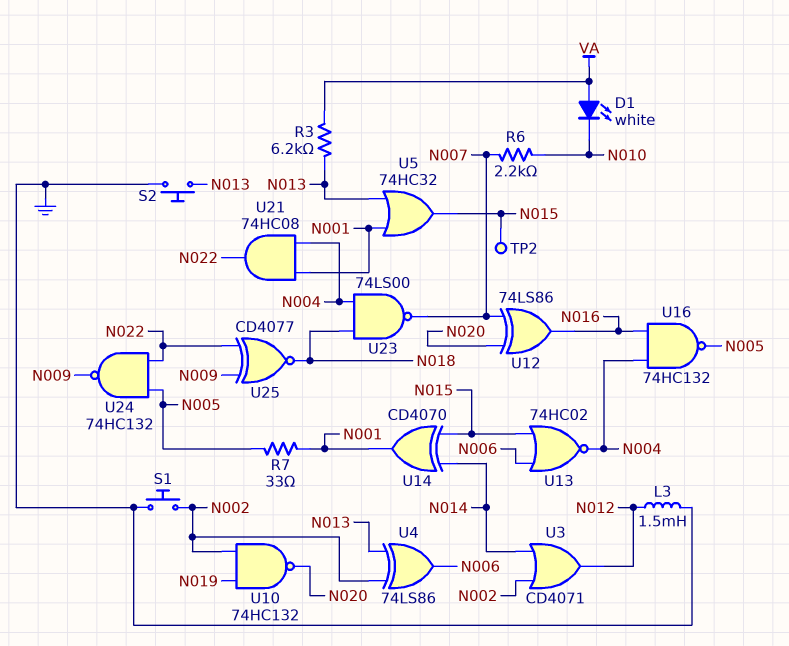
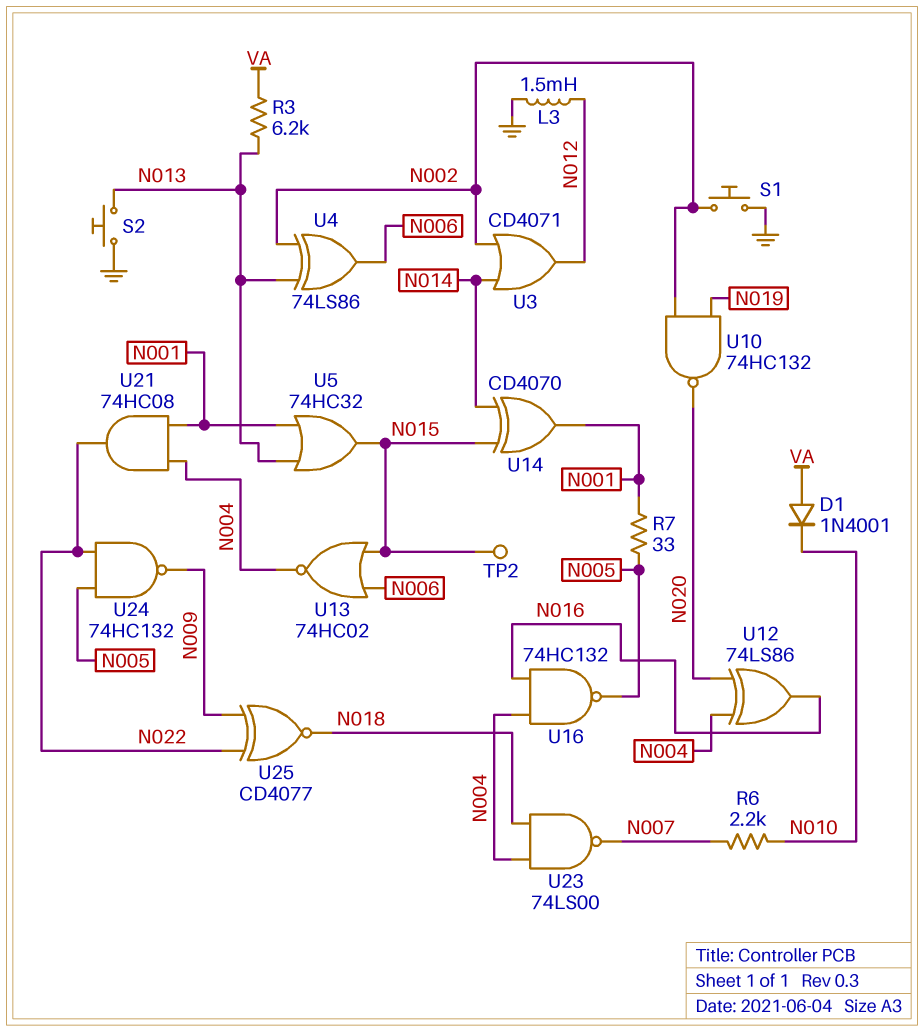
D1: LED white (A VA, K N010) -> diode 1N4001 (A VA, K N010)
U12: XOR 74LS86 (in N007, in N020, out N016) -> XOR 74LS86 (in N004, in N020, out N016)

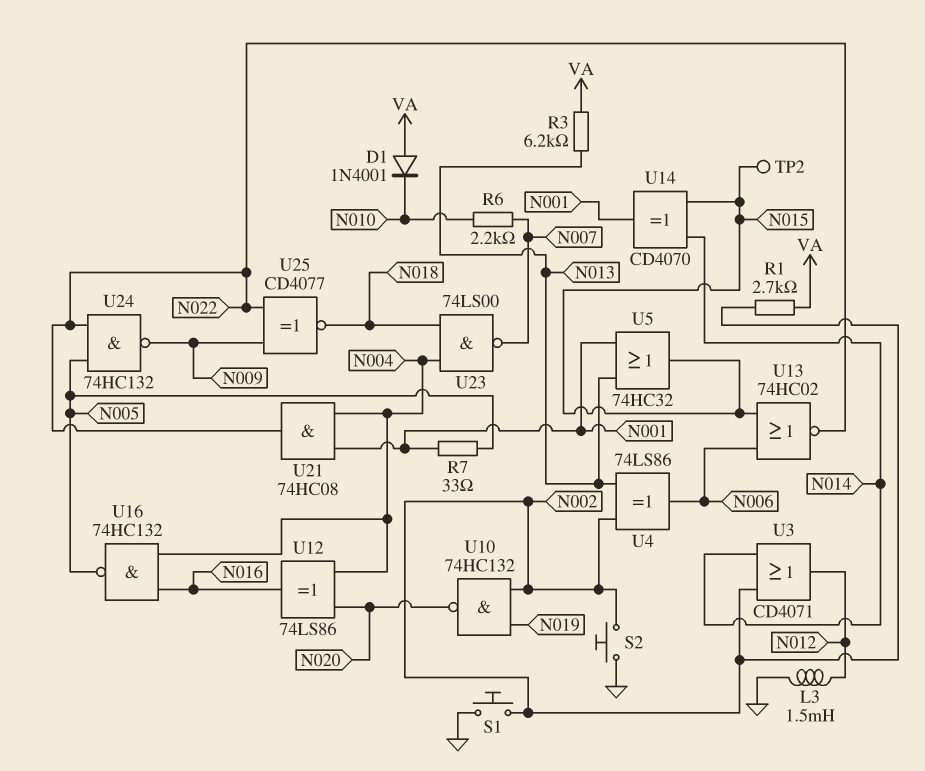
R1: none -> 2.7k (N002, VA)
S2: button (GND, N013) -> button (GND, N002)
U13: NOR 74HC02 (in N006, in N015, out N004) -> NOR 74HC02 (in N006, in N015, out N022)

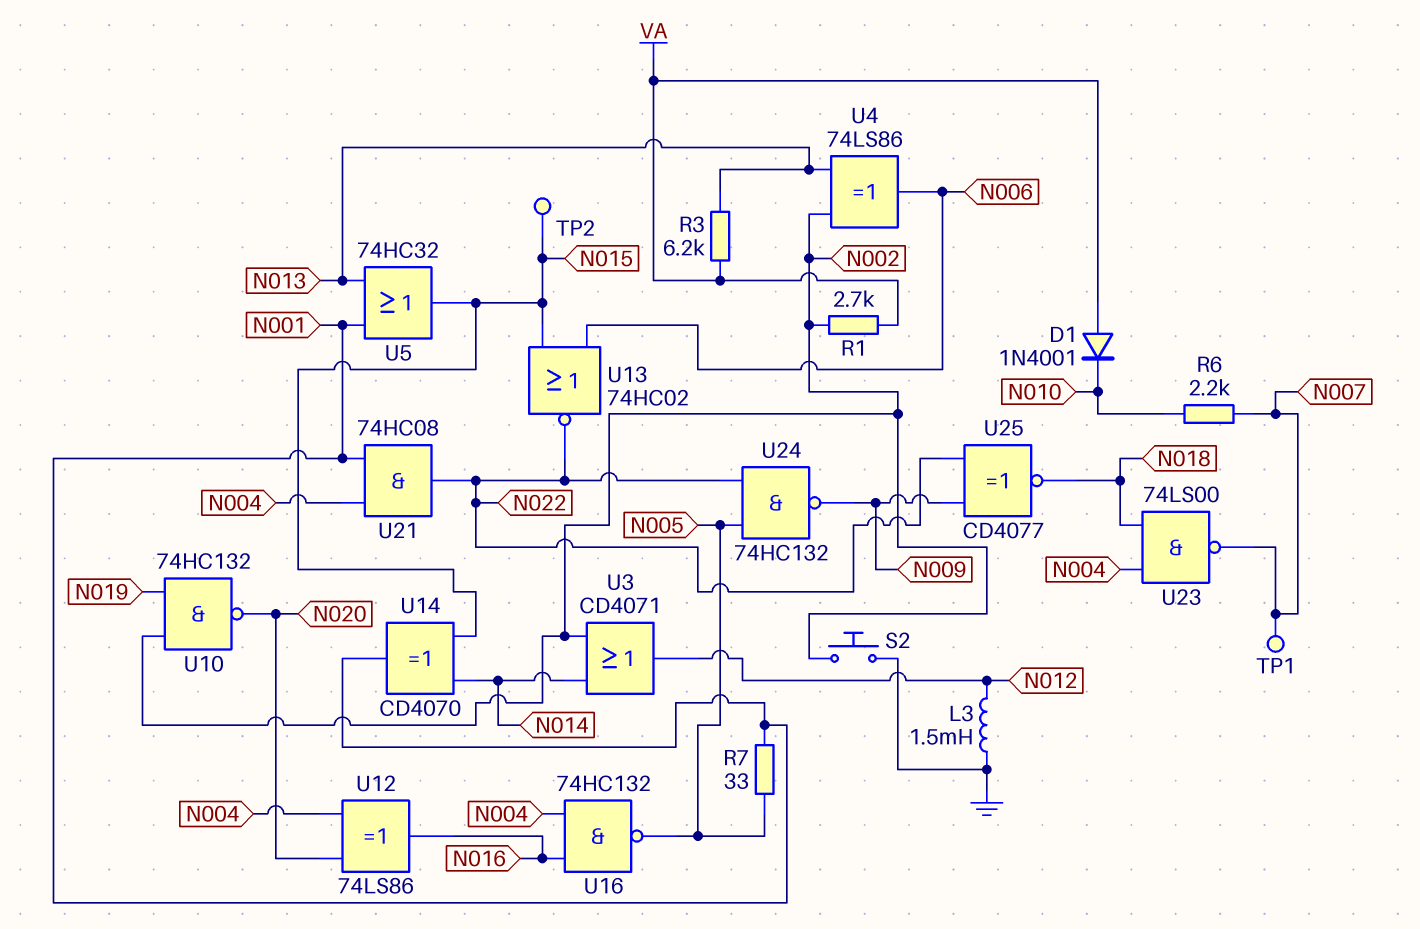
S1: button (GND, N002) -> none
TP1: none -> test point (N007)

